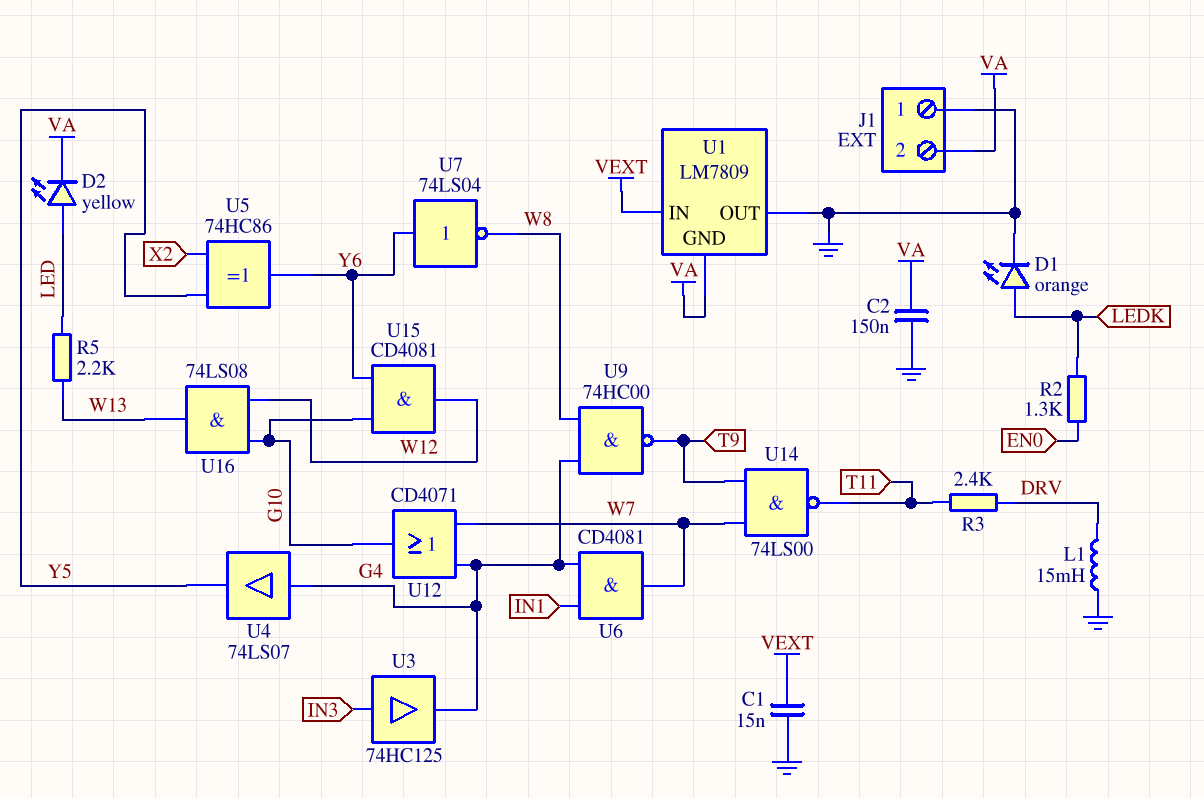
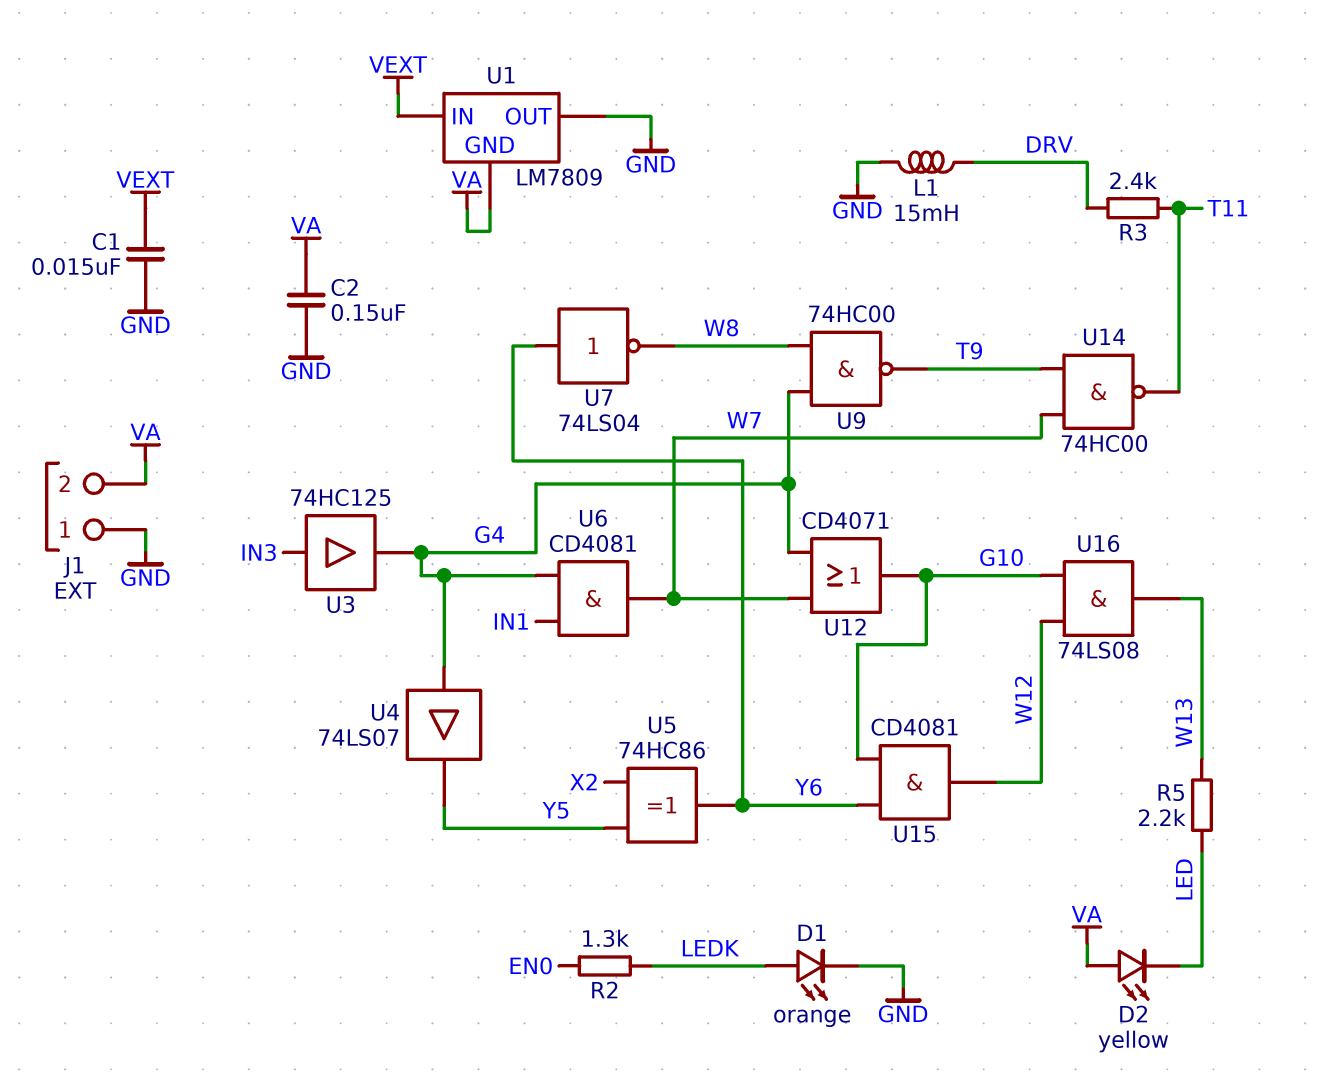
D2: LED yellow (A LED, K VA) -> LED yellow (A VA, K LED)
U14: NAND 74LS00 (in T9, in W7, out T11) -> NAND 74HC00 (in T9, in W7, out T11)

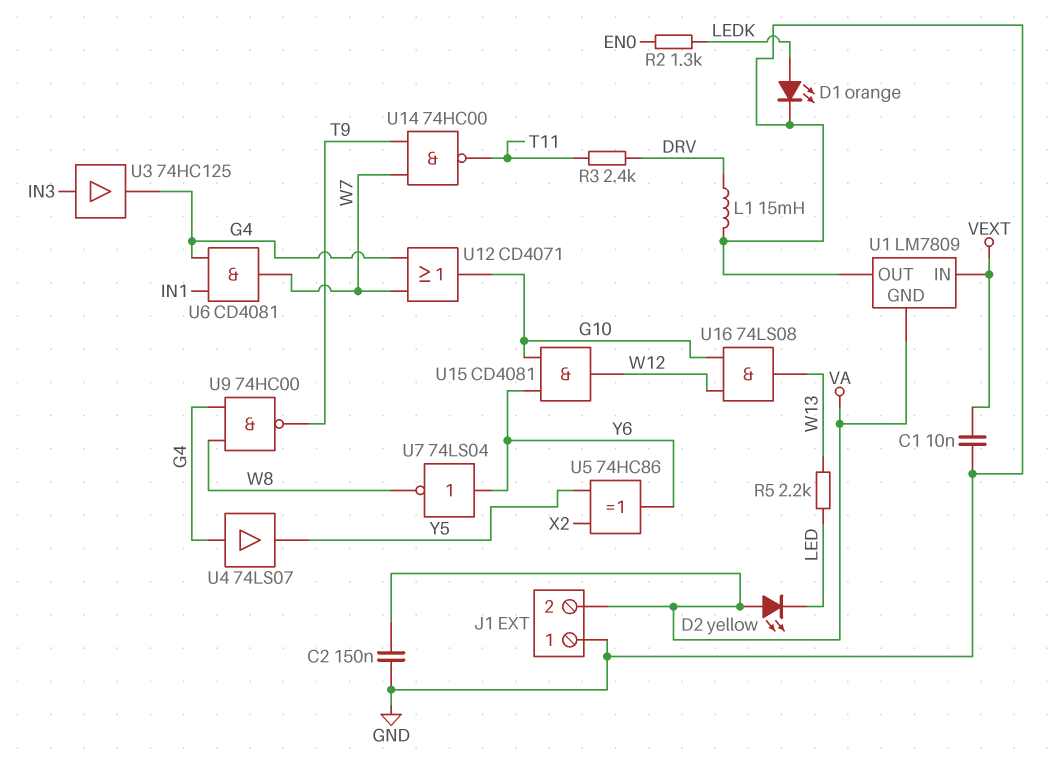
C1: 15nF (GND, VEXT) -> 10nF (GND, VEXT)

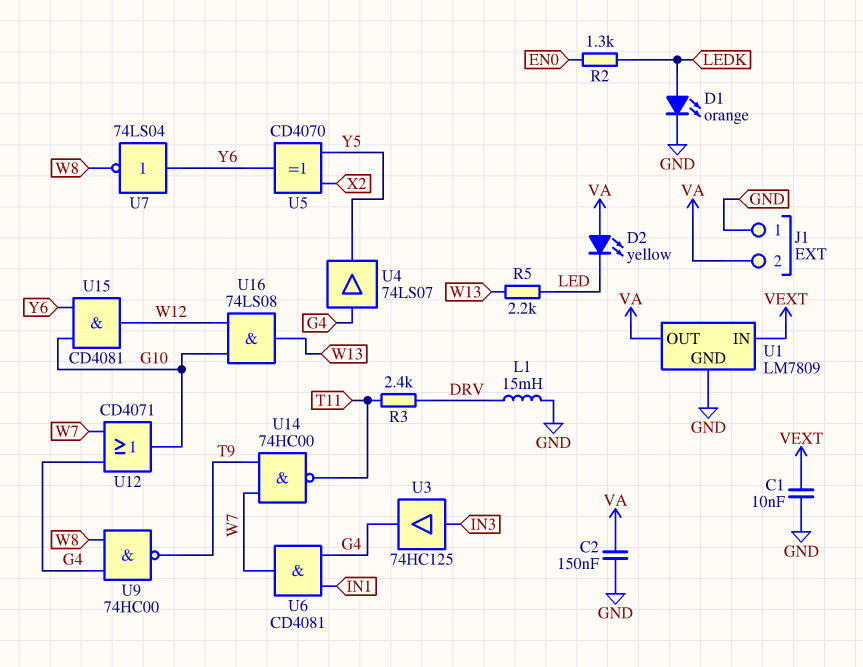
U1 pin GND: VA -> GND
U1 pin OUT: GND -> VA
U5: XOR 74HC86 (in X2, in Y5, out Y6) -> XOR CD4070 (in X2, in Y5, out Y6)

